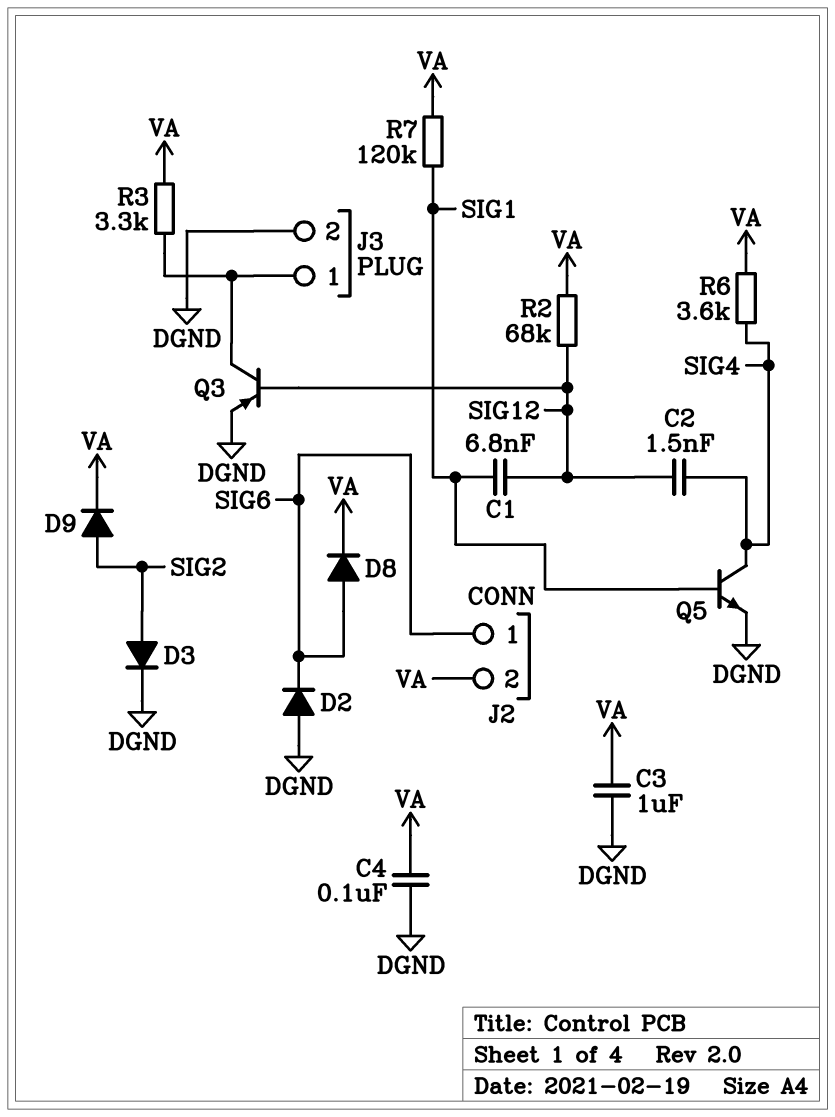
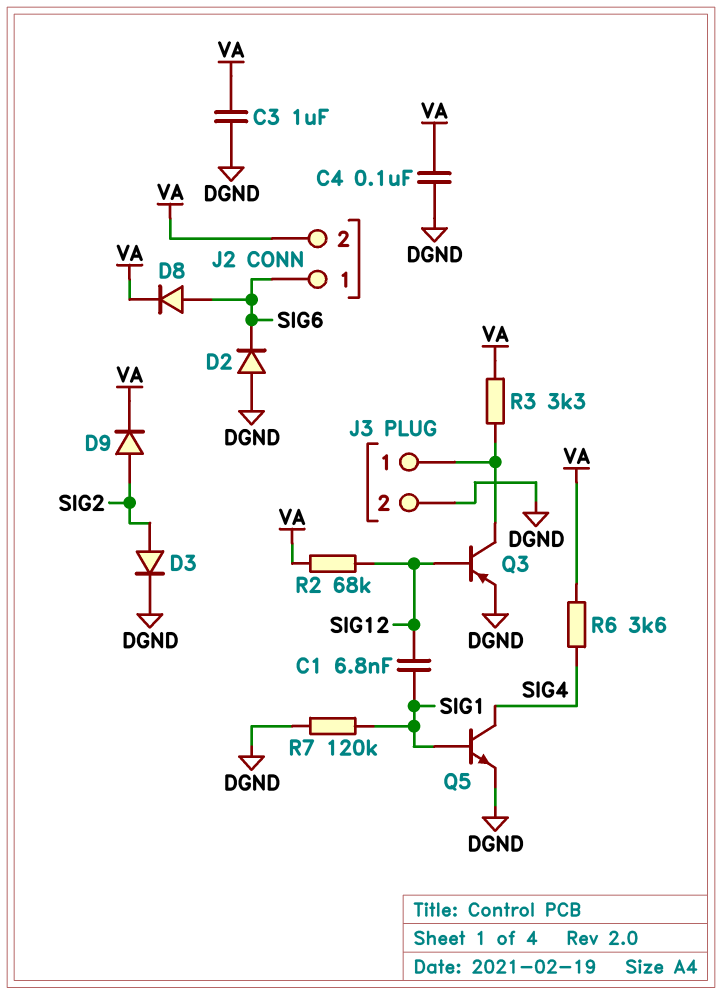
C2: 1.5nF (SIG4, SIG12) -> none
R7: 120k (SIG1, VA) -> 120k (DGND, SIG1)

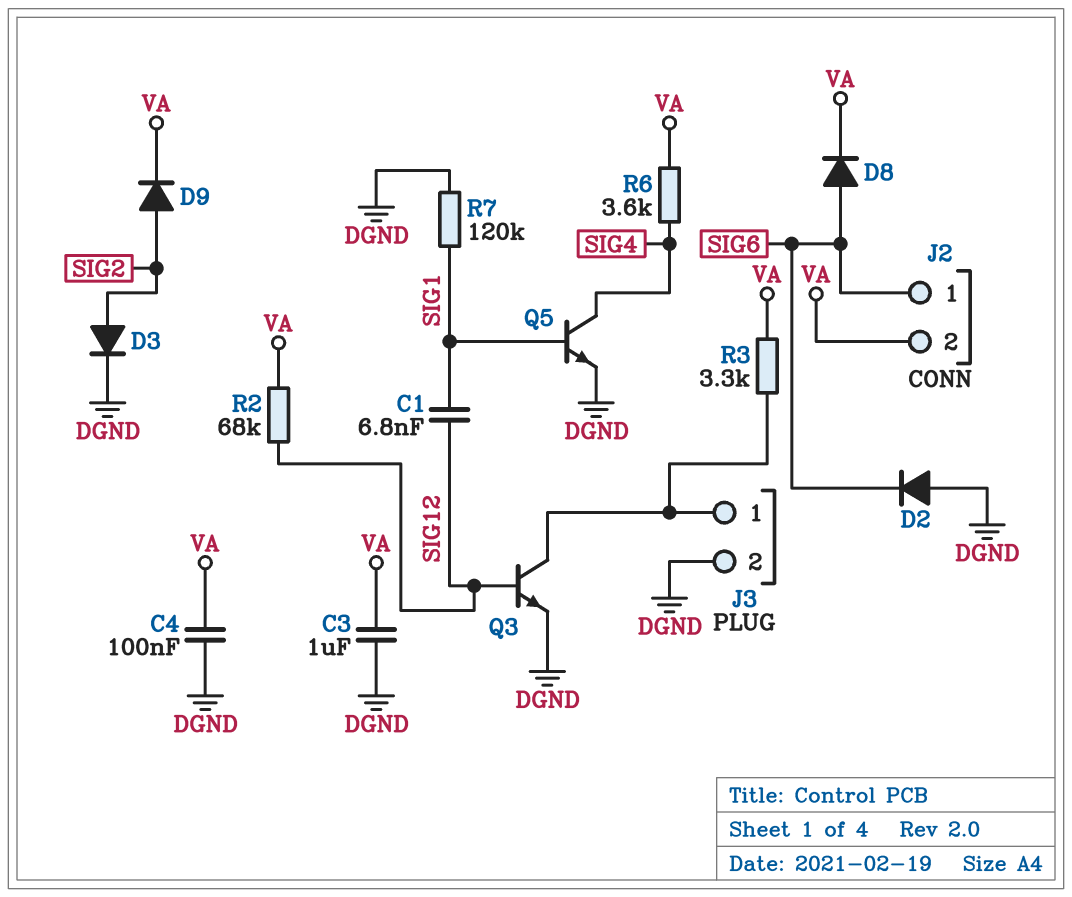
Q3: PNP (B SIG12, C J3/1, E DGND) -> NPN (B SIG12, C J3/1, E DGND)

